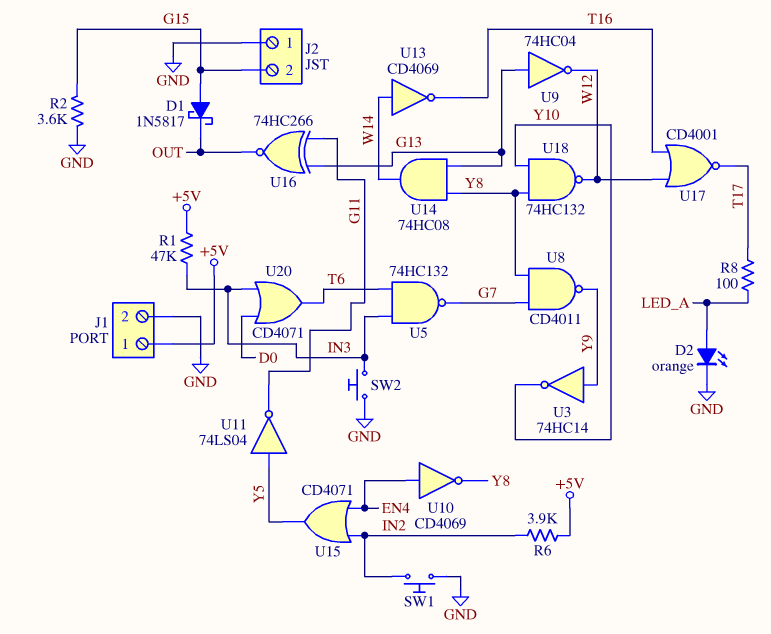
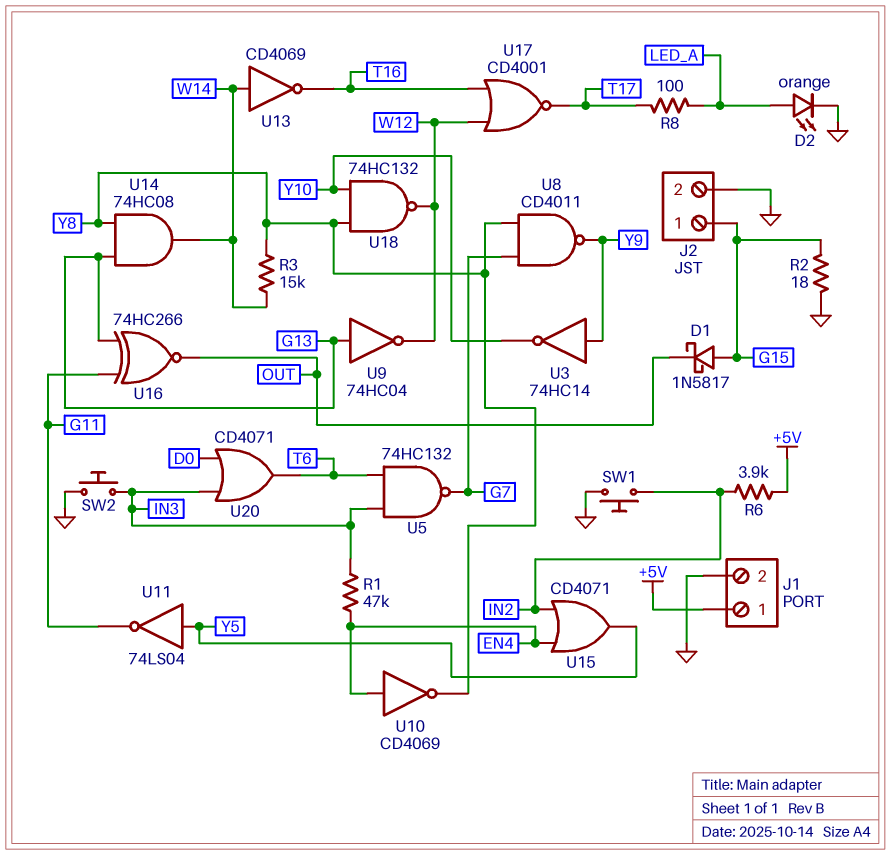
J2 pin 1: GND -> G15
J2 pin 2: G15 -> GND
R1: 47k (+5V, IN3) -> 47k (EN4, IN3)
R2: 3.6k (G15, GND) -> 18 (G15, GND)
R3: none -> 15k (W14, Y8)

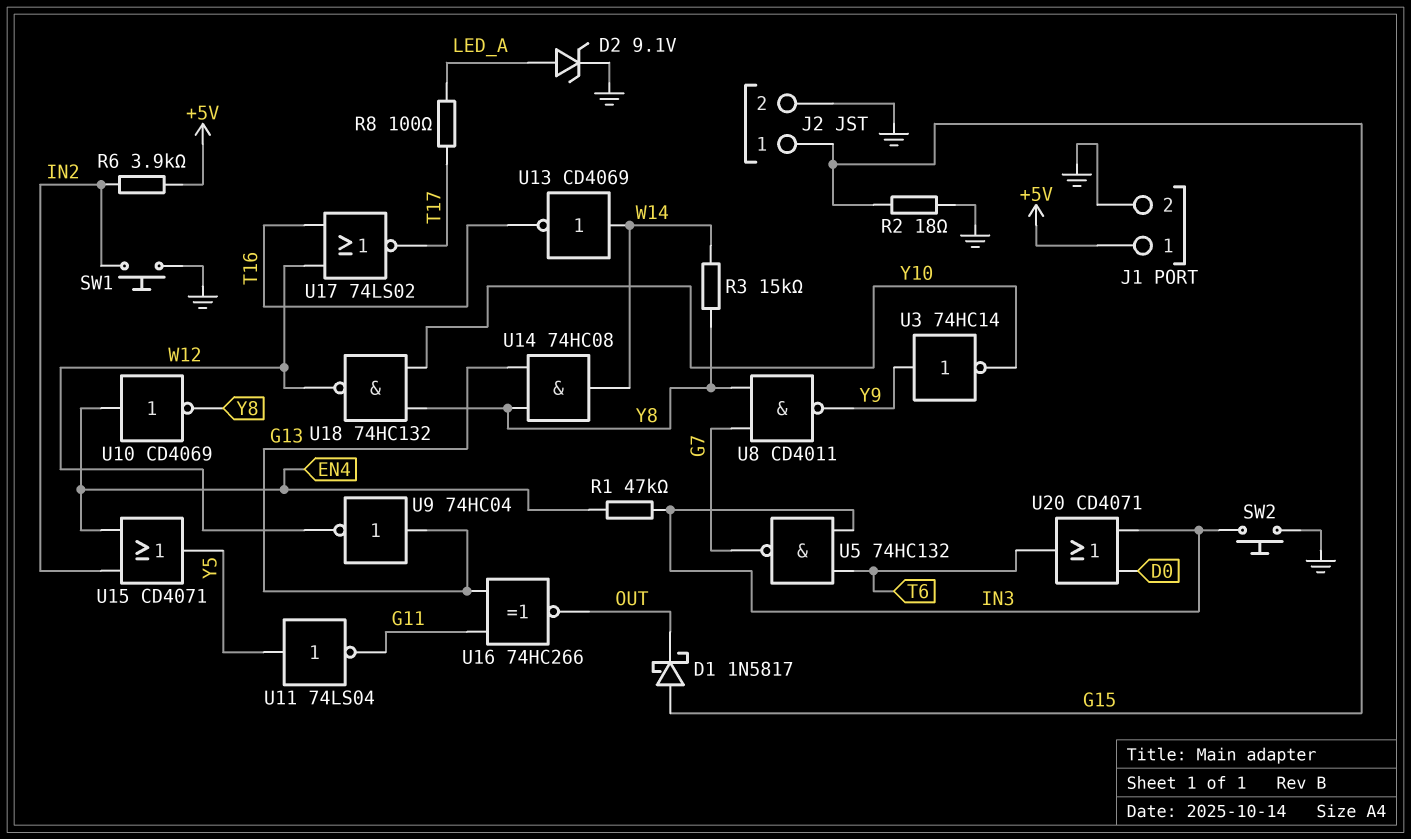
D2: LED orange (A LED_A, K GND) -> zener 9.1V (A LED_A, K GND)
U17: NOR CD4001 (in T16, in W12, out T17) -> NOR 74LS02 (in T16, in W12, out T17)

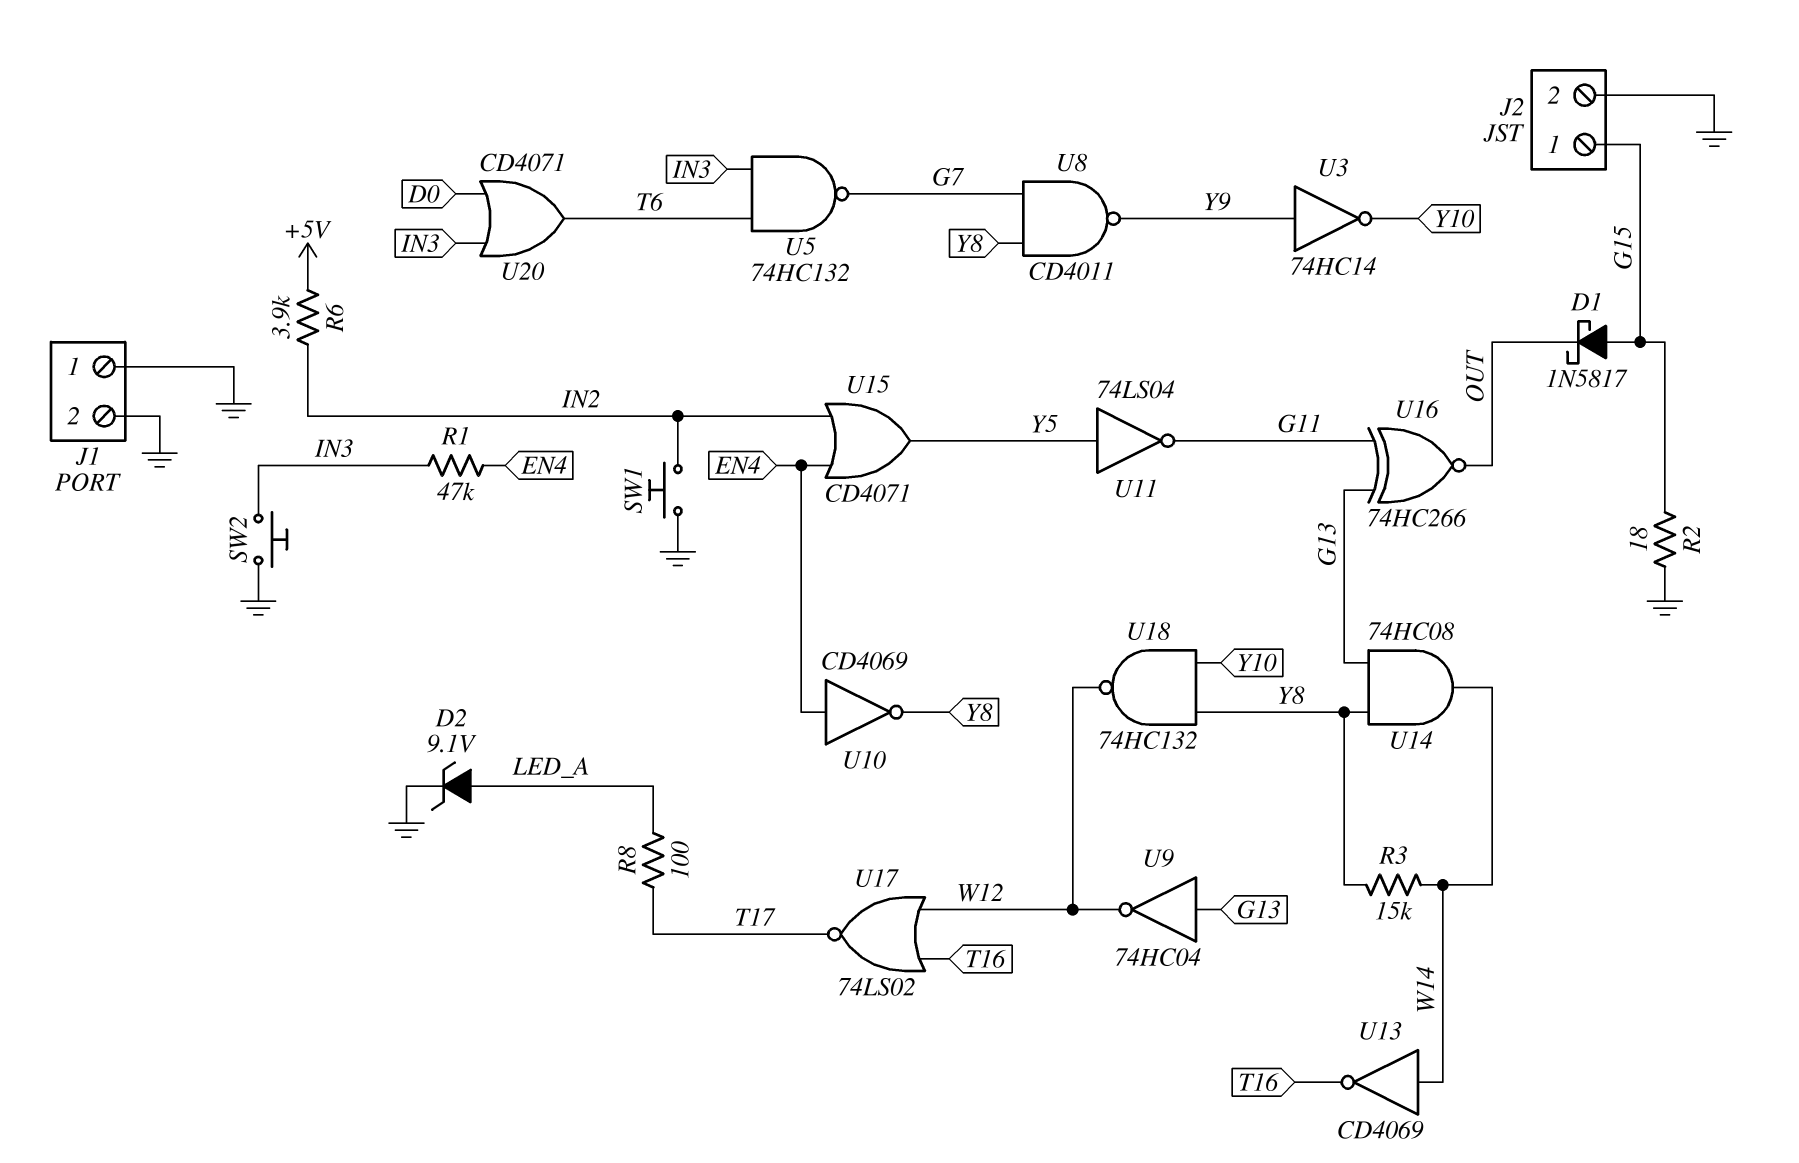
J1 pin 1: +5V -> GND

